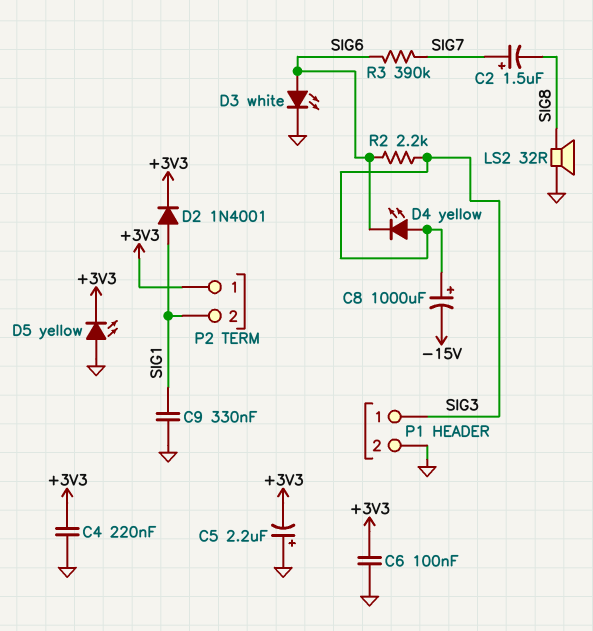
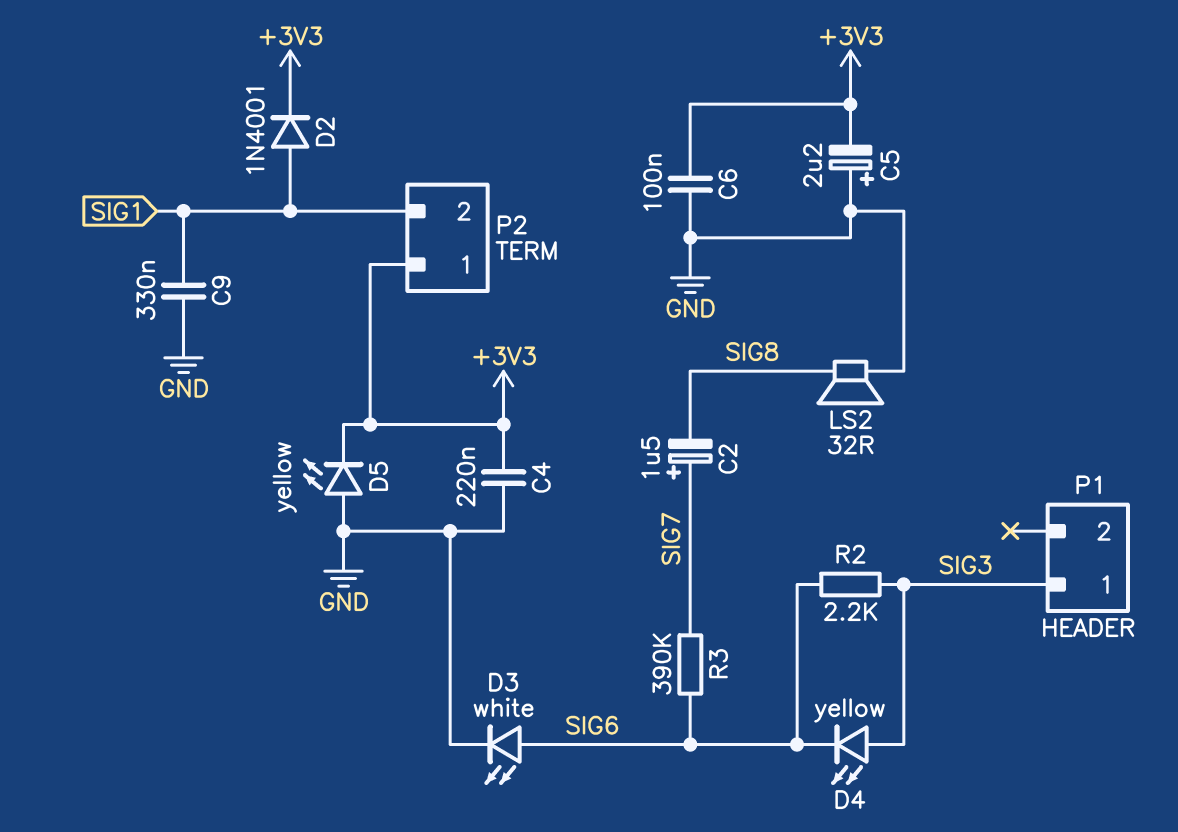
C8: 1000uF (plus SIG3, minus -15V) -> none
P1 pin 2: GND -> none

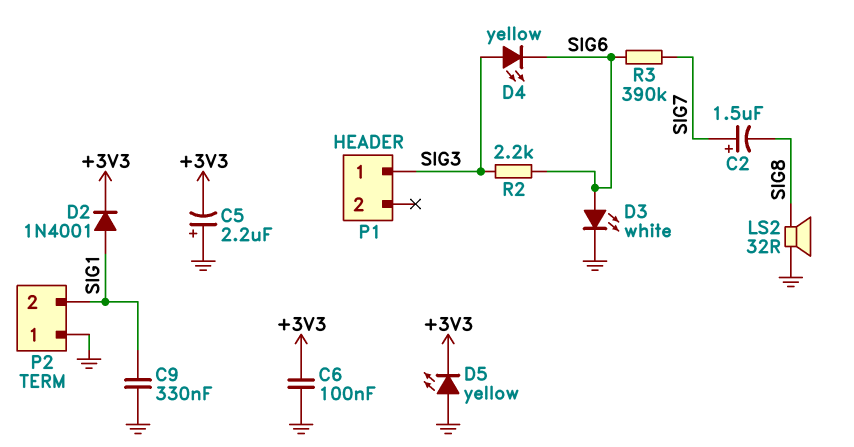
C4: 220nF (+3V3, GND) -> none
P2 pin 1: +3V3 -> GND

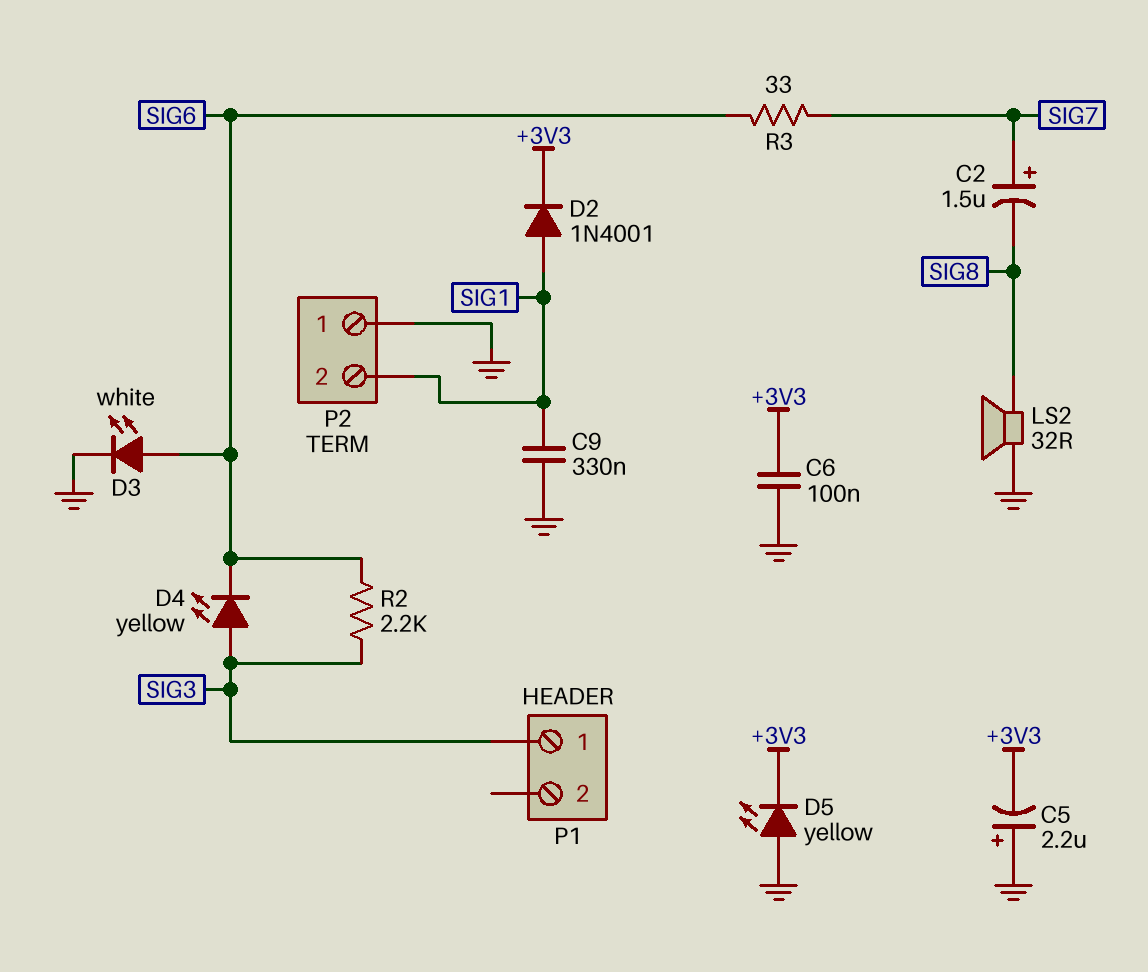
R3: 390k (SIG6, SIG7) -> 33 (SIG6, SIG7)

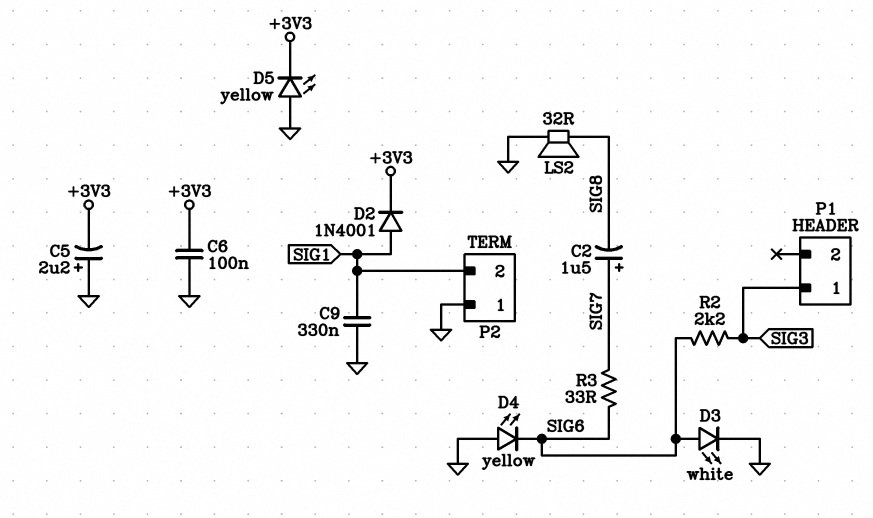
D4: LED yellow (A SIG3, K SIG6) -> LED yellow (A GND, K SIG6)

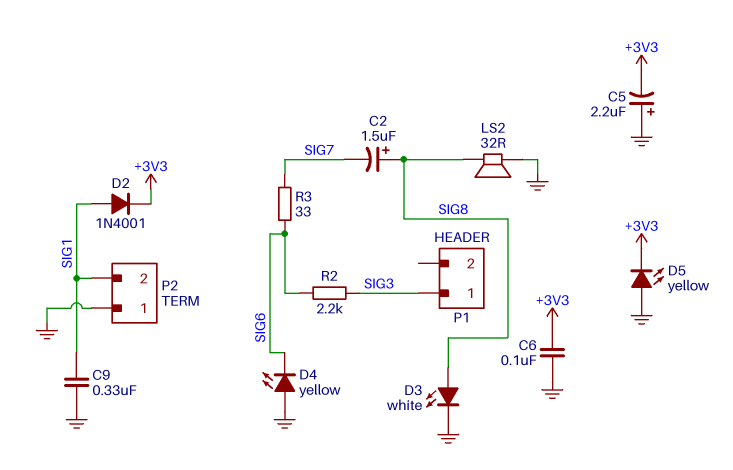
C2: 1.5uF (plus SIG7, minus SIG8) -> 1.5uF (plus SIG8, minus SIG7)
D3: LED white (A SIG6, K GND) -> LED white (A SIG8, K GND)

